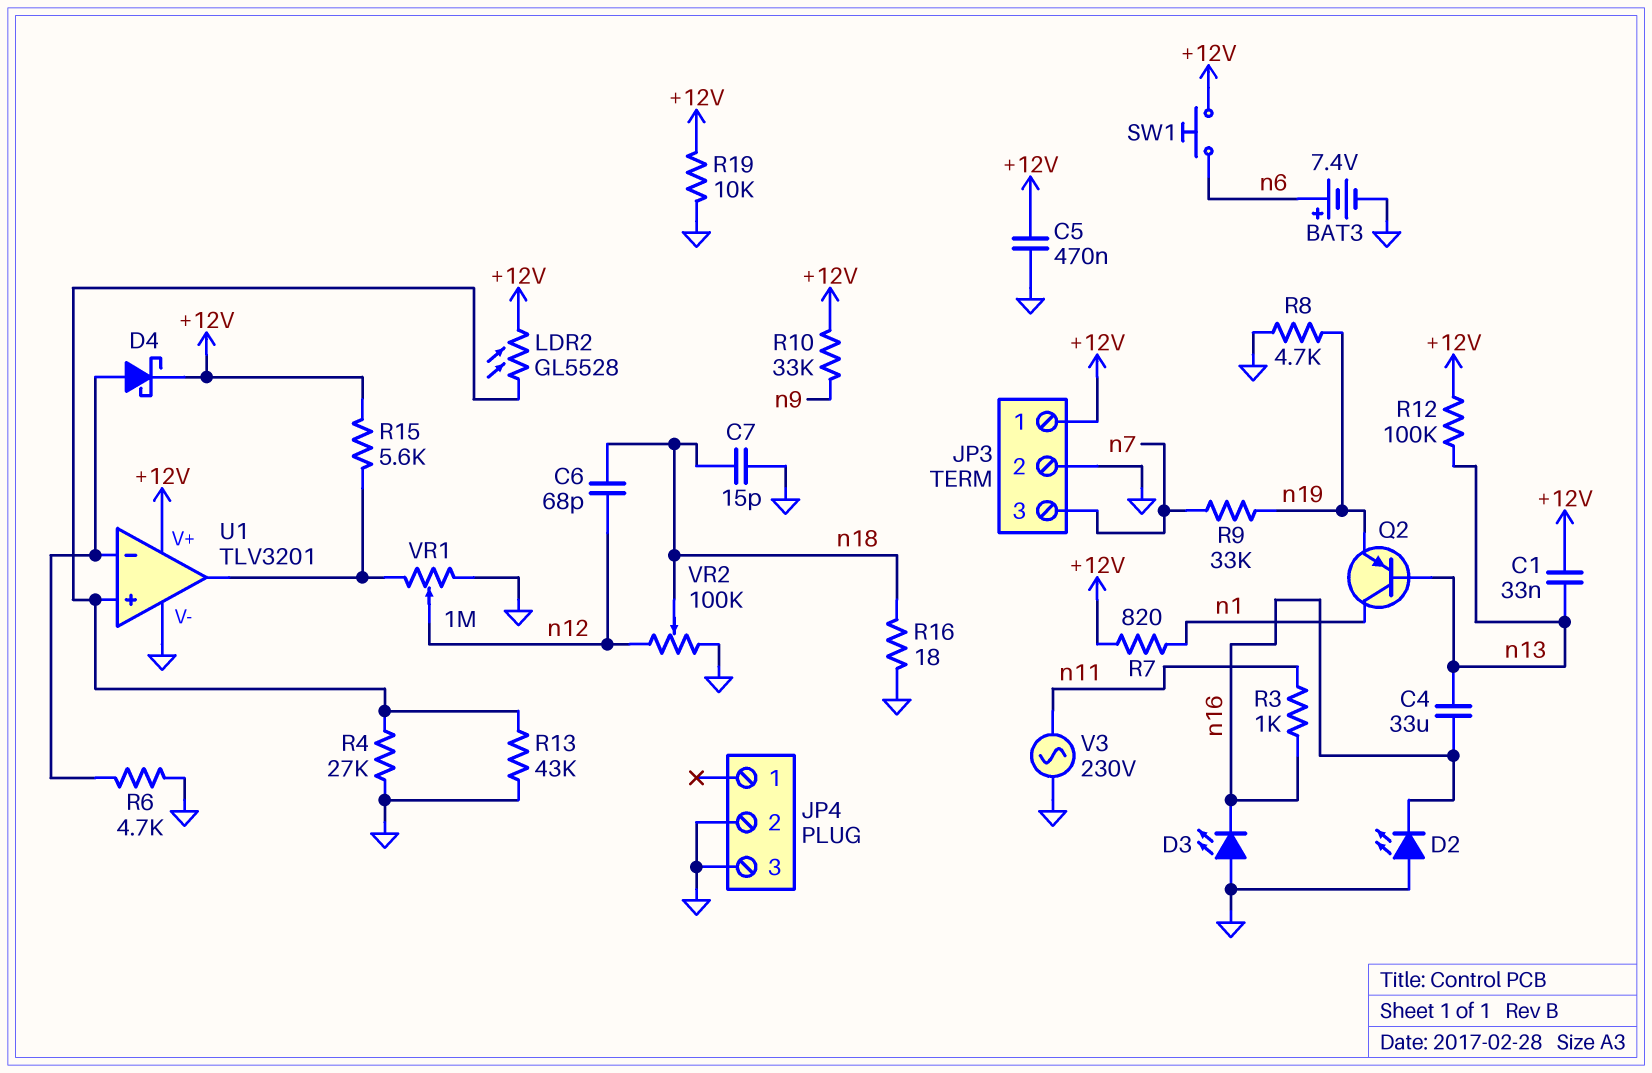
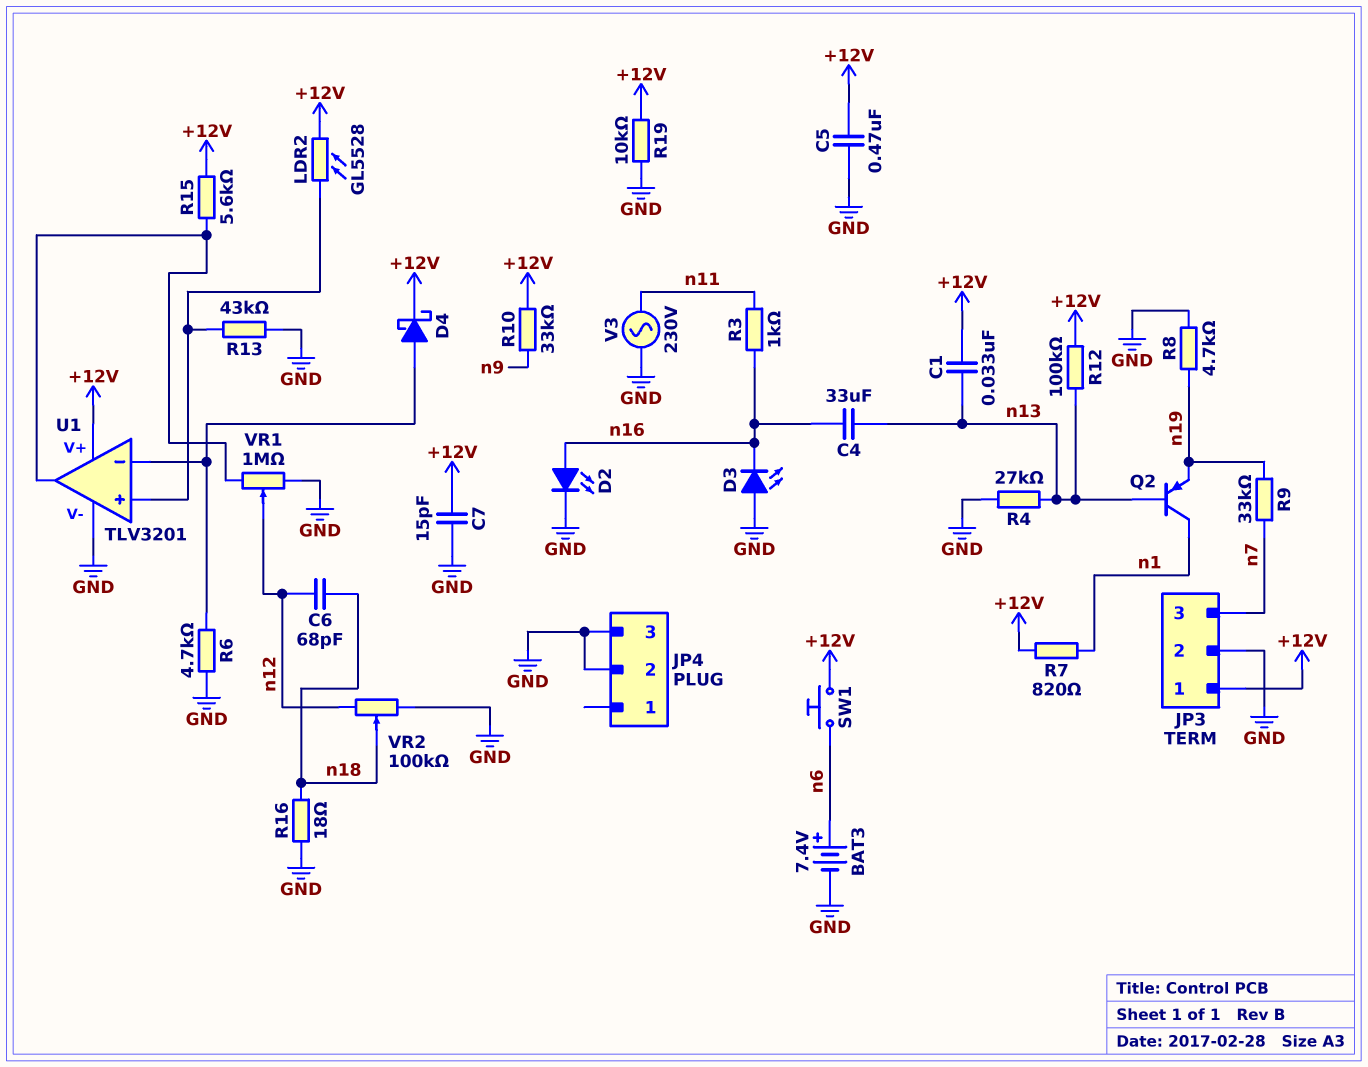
C7: 15pF (GND, n18) -> 15pF (+12V, GND)
D2: LED (A GND, K n16) -> LED (A n16, K GND)
R4: 27k (GND, U1/in+) -> 27k (GND, n13)

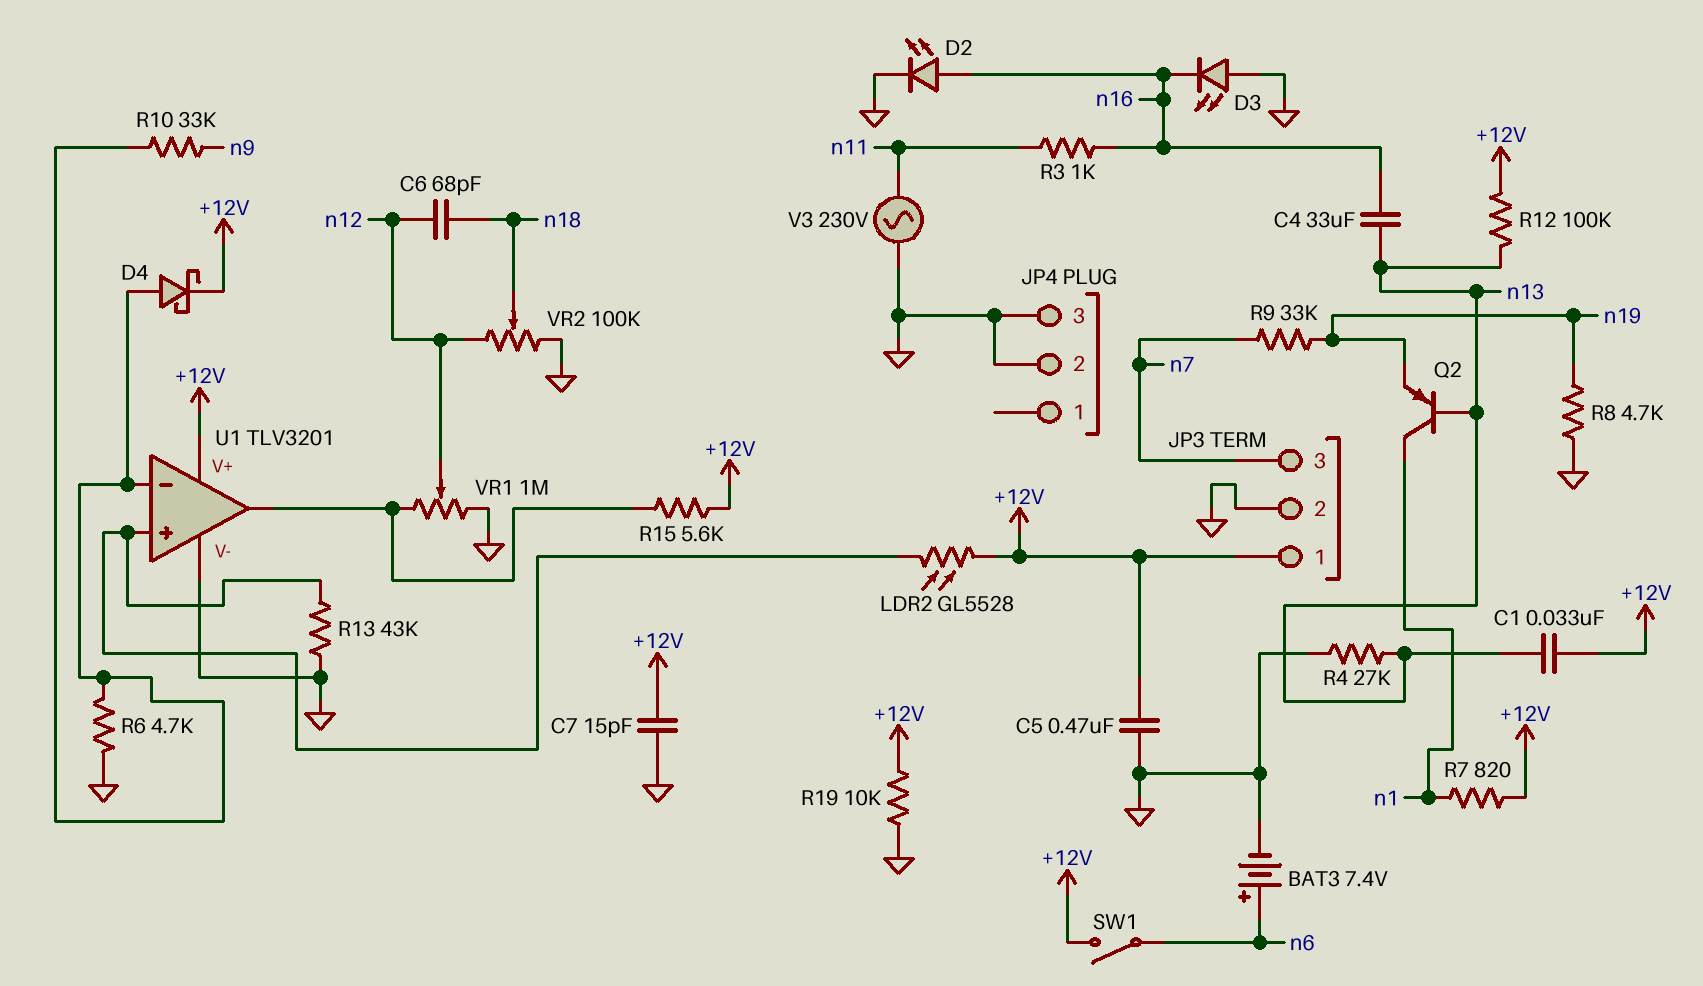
R10: 33k (+12V, n9) -> 33k (U1/in-, n9)
R16: 18 (GND, n18) -> none
SW1: button (+12V, n6) -> switch (+12V, n6)

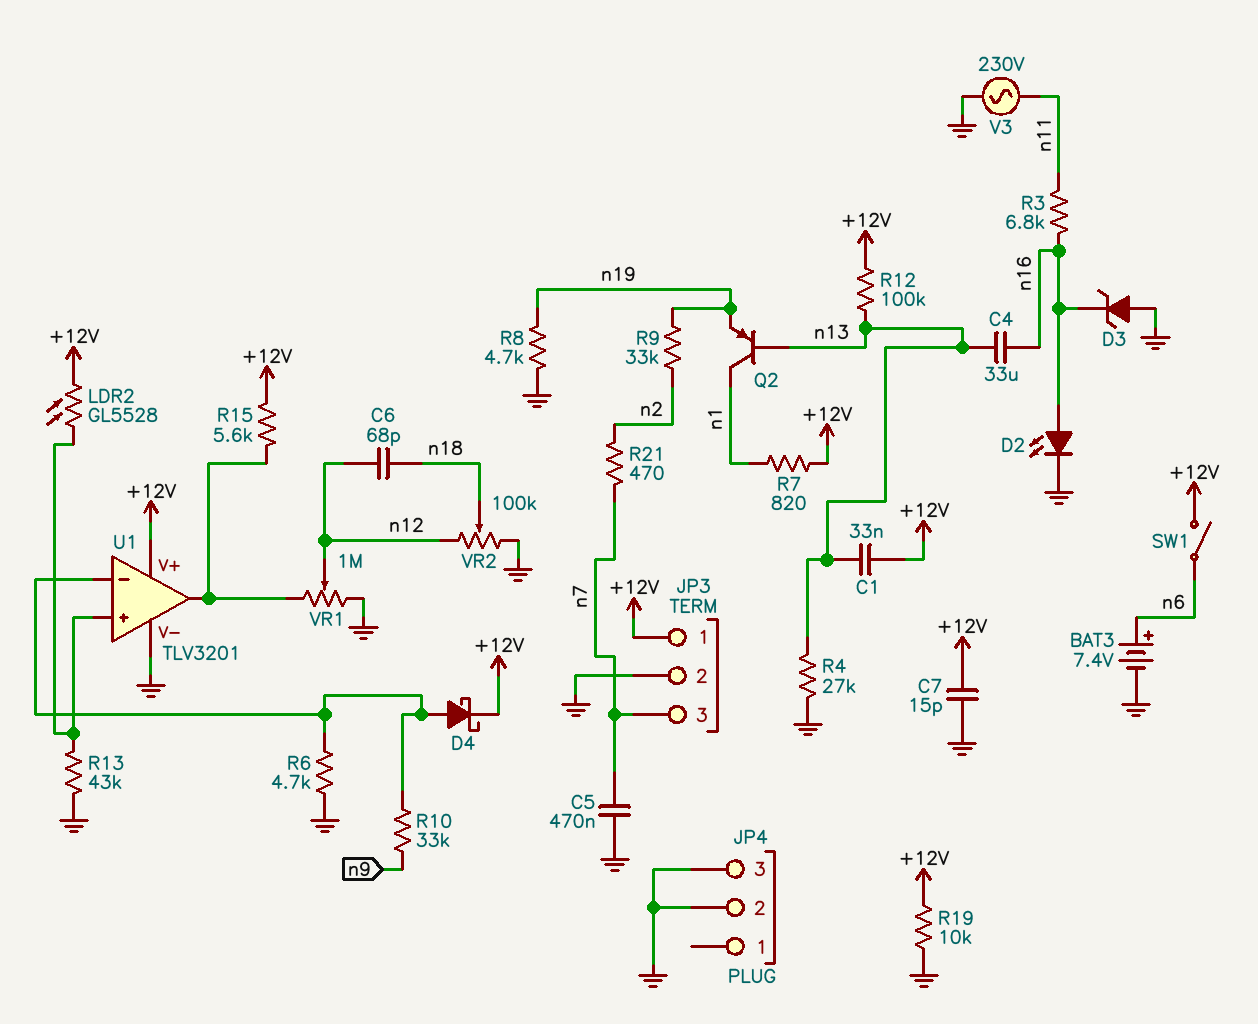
C5: 470nF (+12V, GND) -> 470nF (GND, n7)
D3: LED (A GND, K n16) -> zener (A GND, K n16)
R3: 1k (n11, n16) -> 6.8k (n11, n16)
R9: 33k (n7, n19) -> 33k (n2, n19)
R21: none -> 470 (n2, n7)

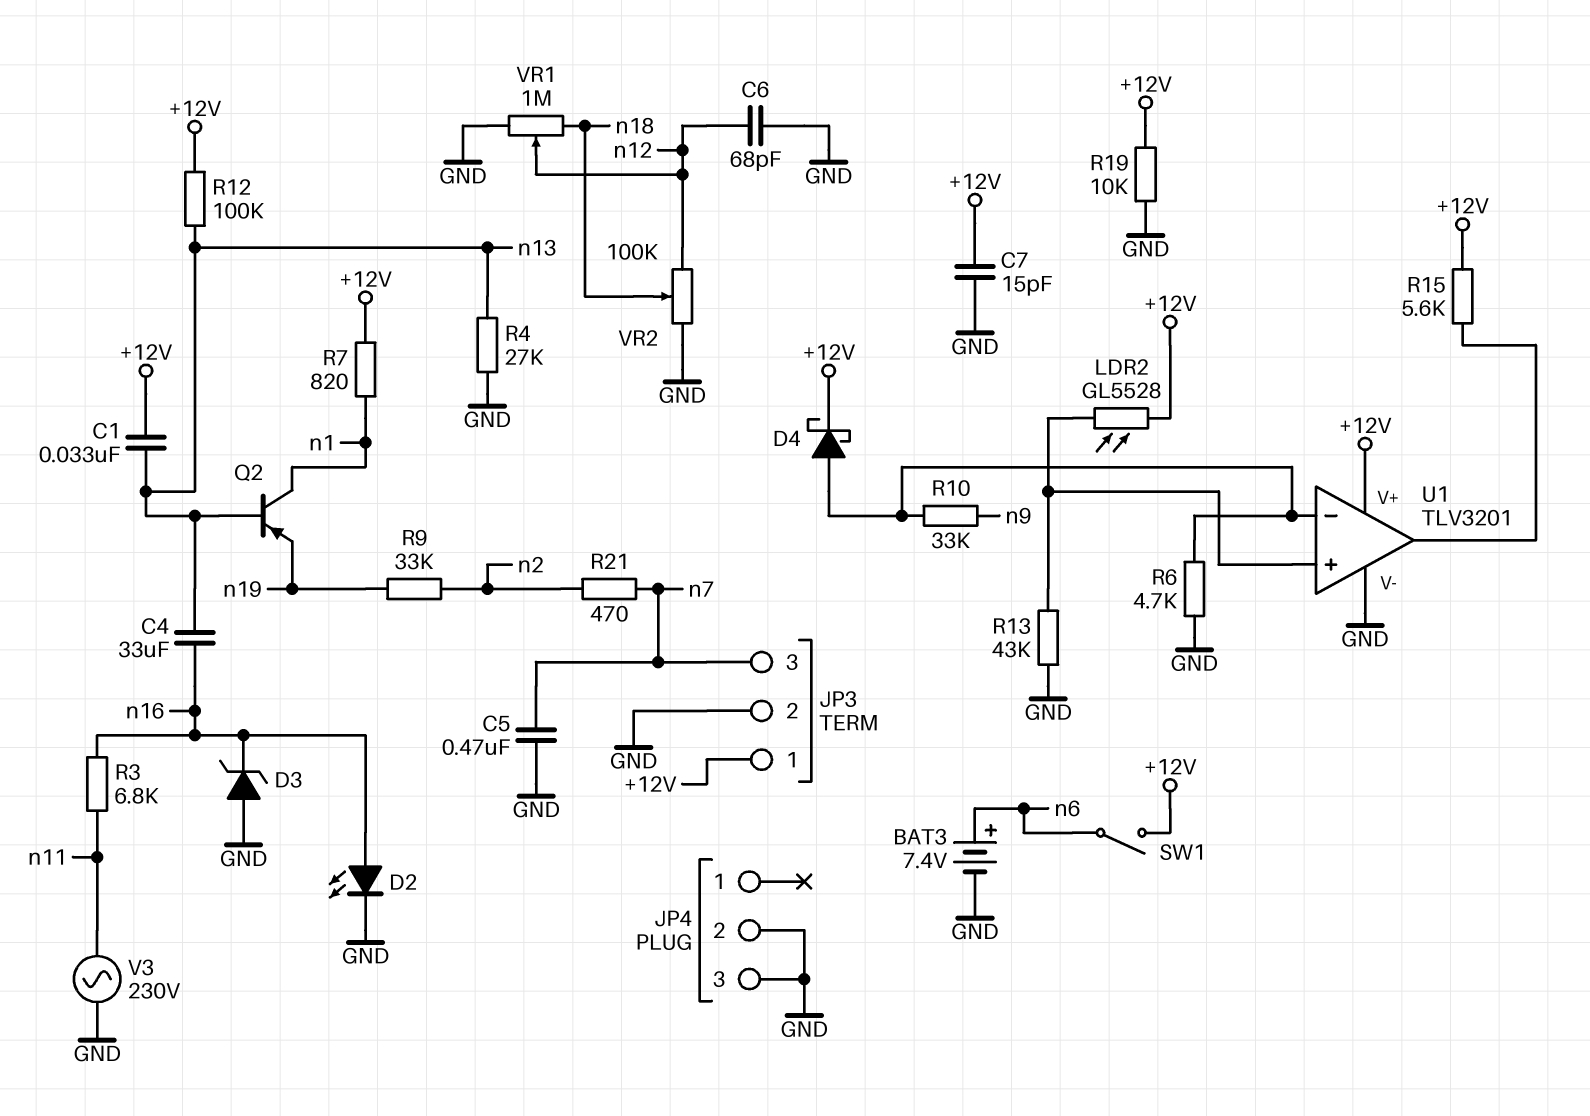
C6: 68pF (n12, n18) -> 68pF (GND, n12)
R8: 4.7k (GND, n19) -> none
VR1: 1M (GND, U1/out, wiper n12) -> 1M (GND, n18, wiper n12)

